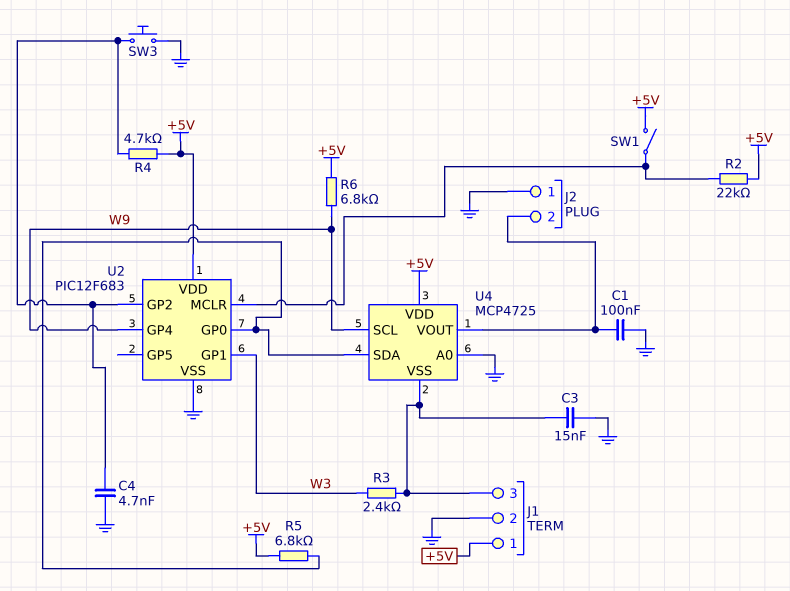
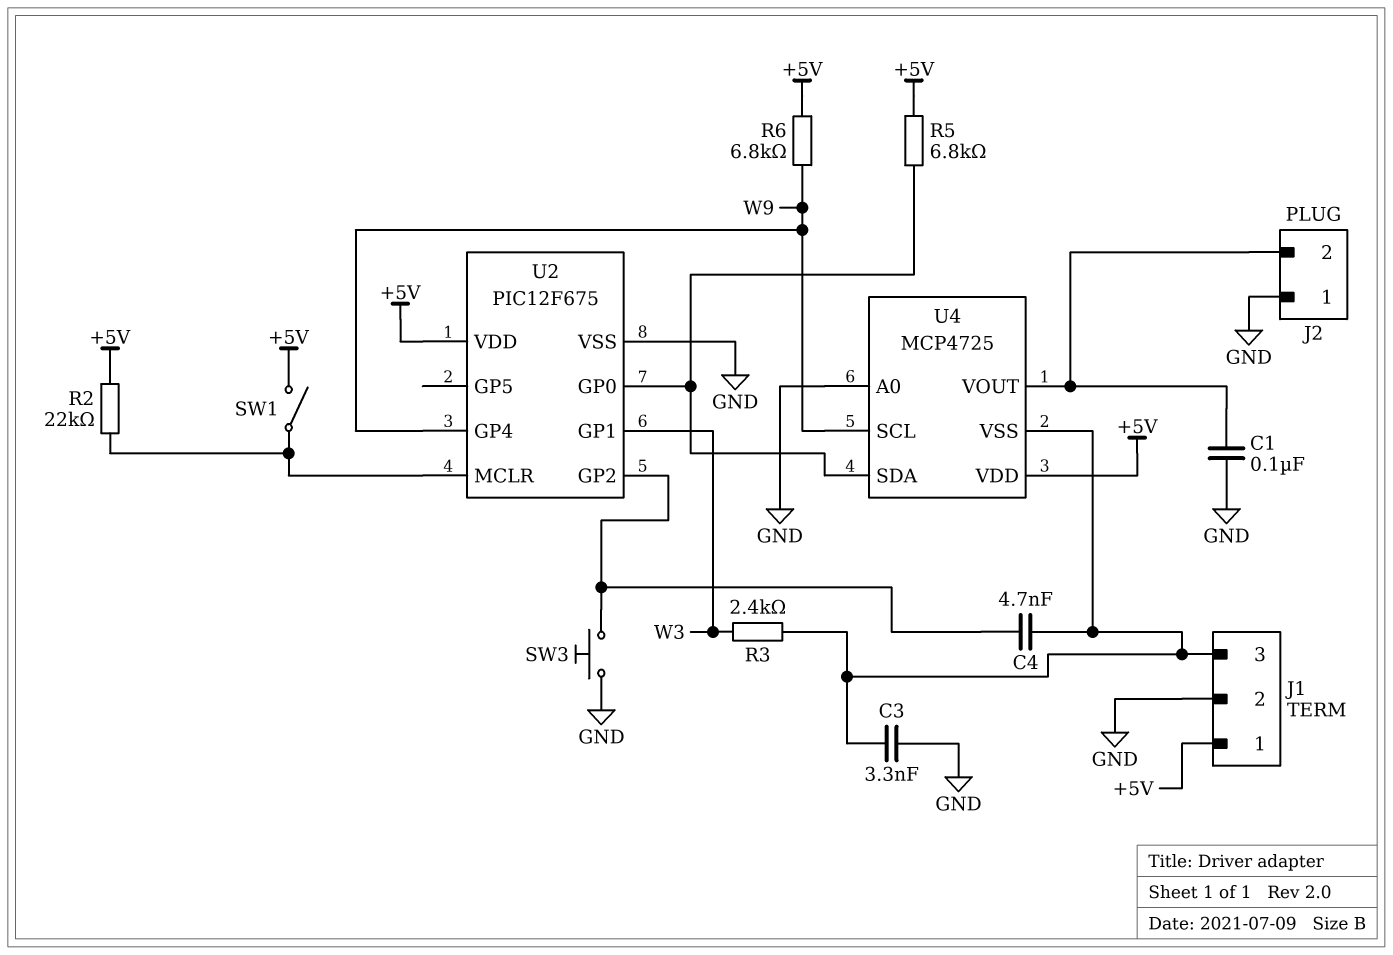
C3: 15nF (GND, J1/3) -> 3.3nF (GND, J1/3)
C4: 4.7nF (GND, U2/GP2) -> 4.7nF (J1/3, U2/GP2)
R4: 4.7k (+5V, U2/GP2) -> none
U2: PIC12F683 -> PIC12F675

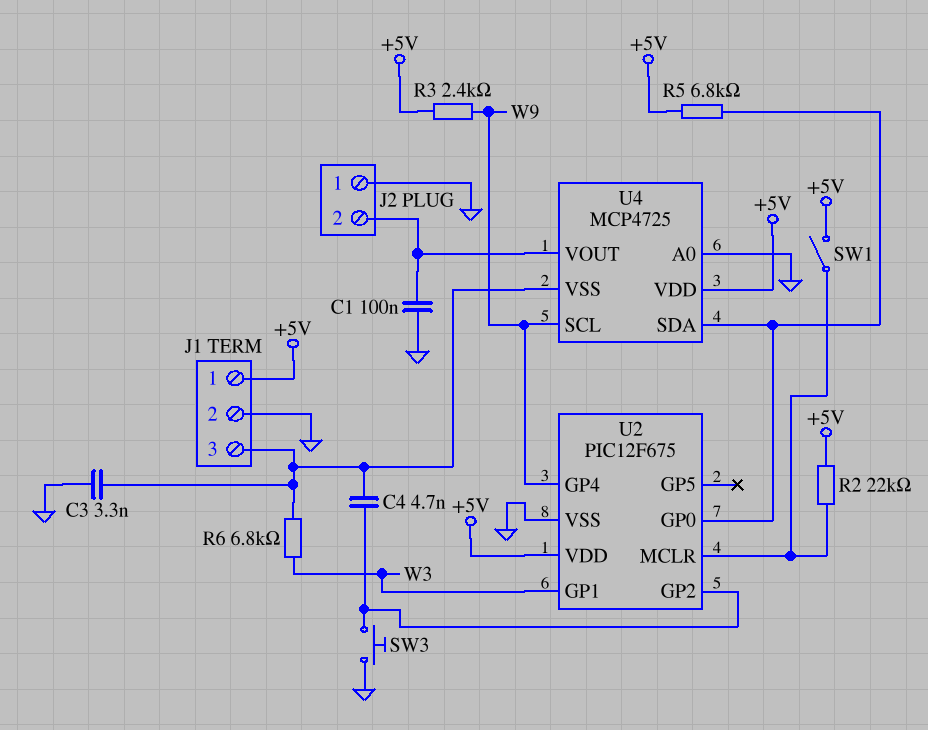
R3: 2.4k (J1/3, W3) -> 2.4k (+5V, W9)
R6: 6.8k (+5V, W9) -> 6.8k (J1/3, W3)

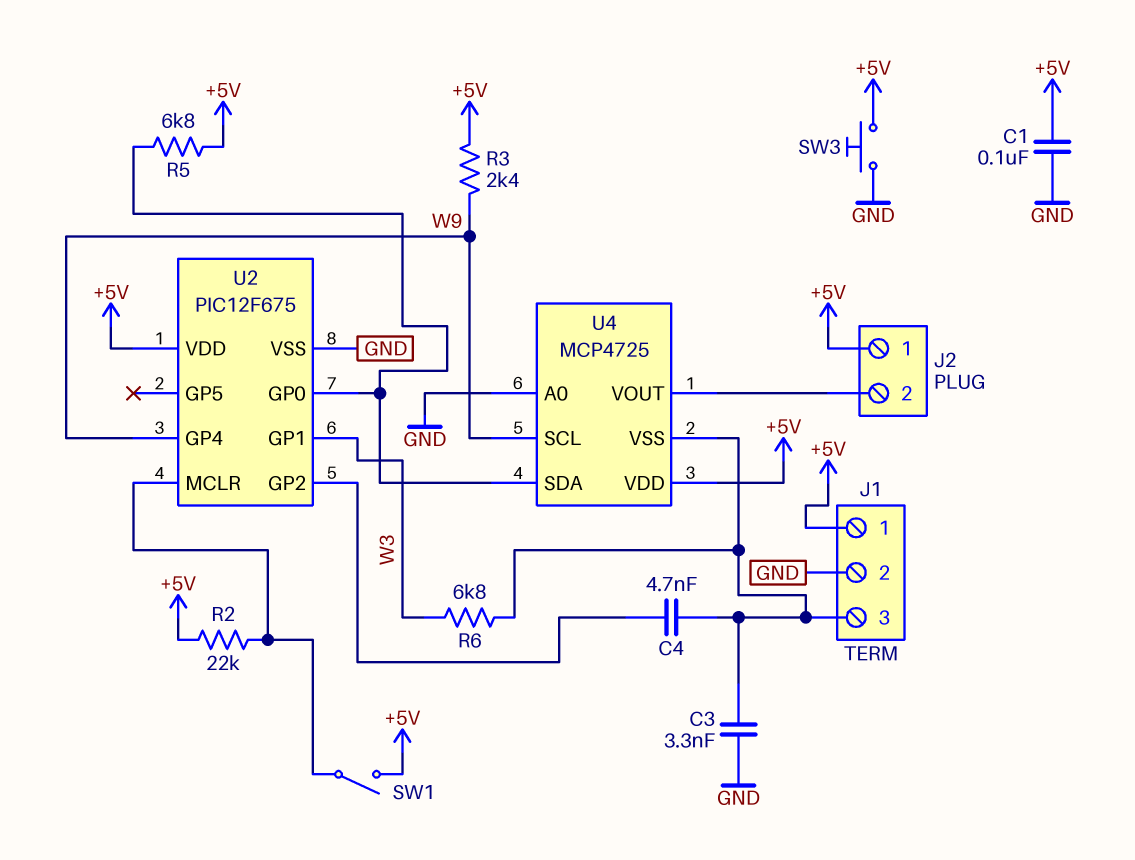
C1: 100nF (GND, J2/2) -> 100nF (+5V, GND)
J2 pin 1: GND -> +5V
SW3: button (GND, U2/GP2) -> button (+5V, GND)

